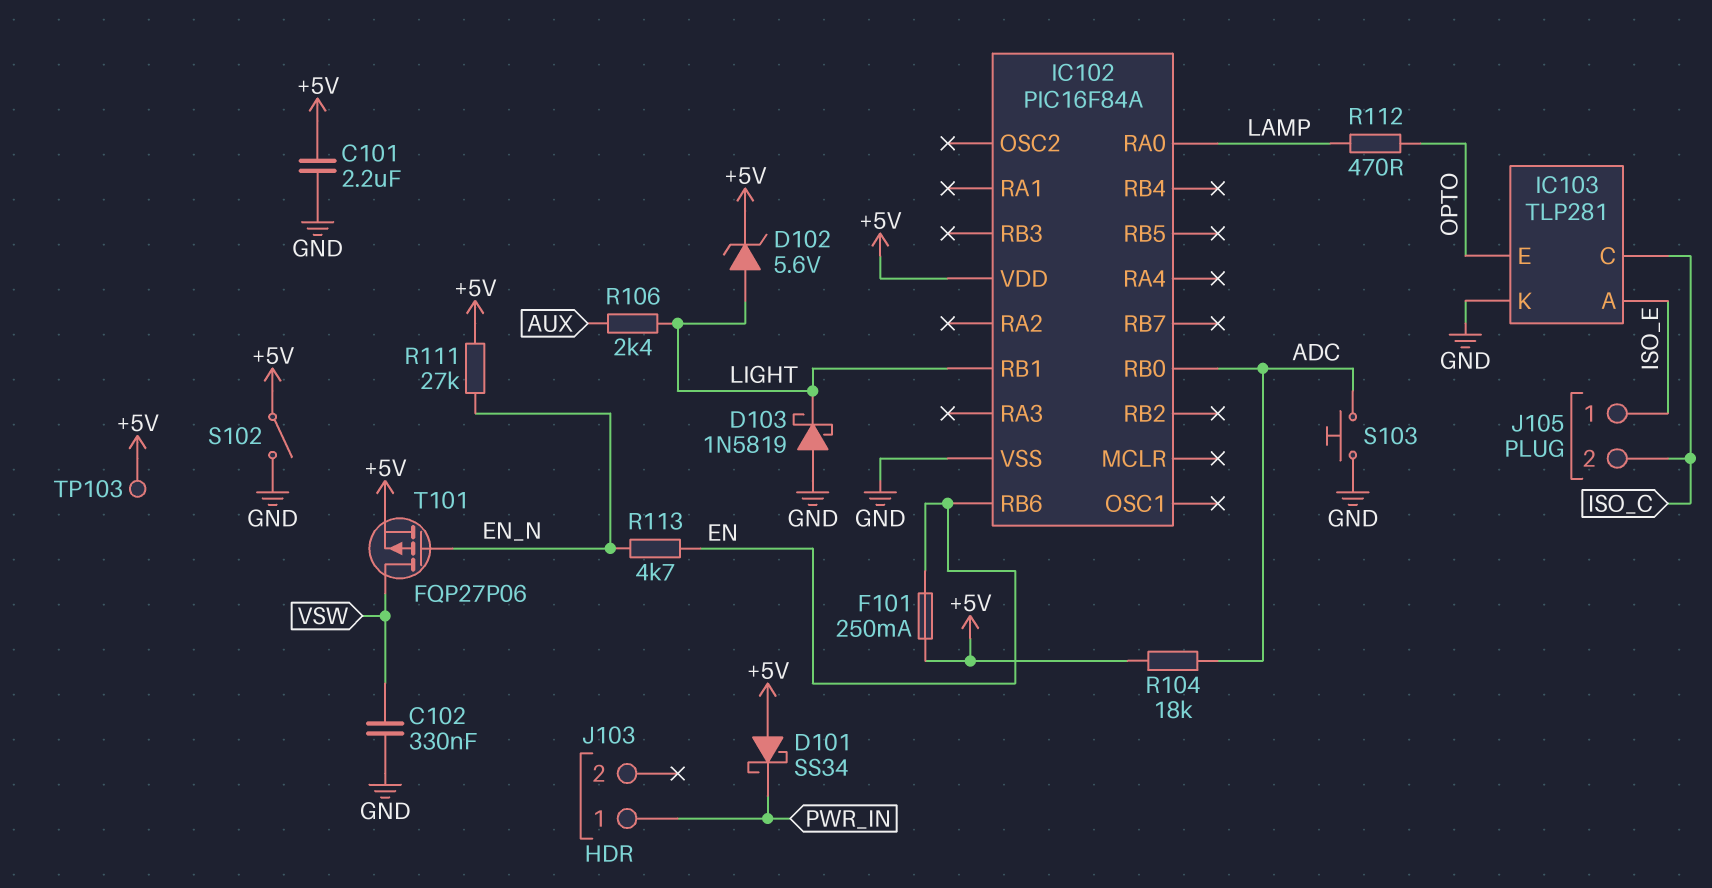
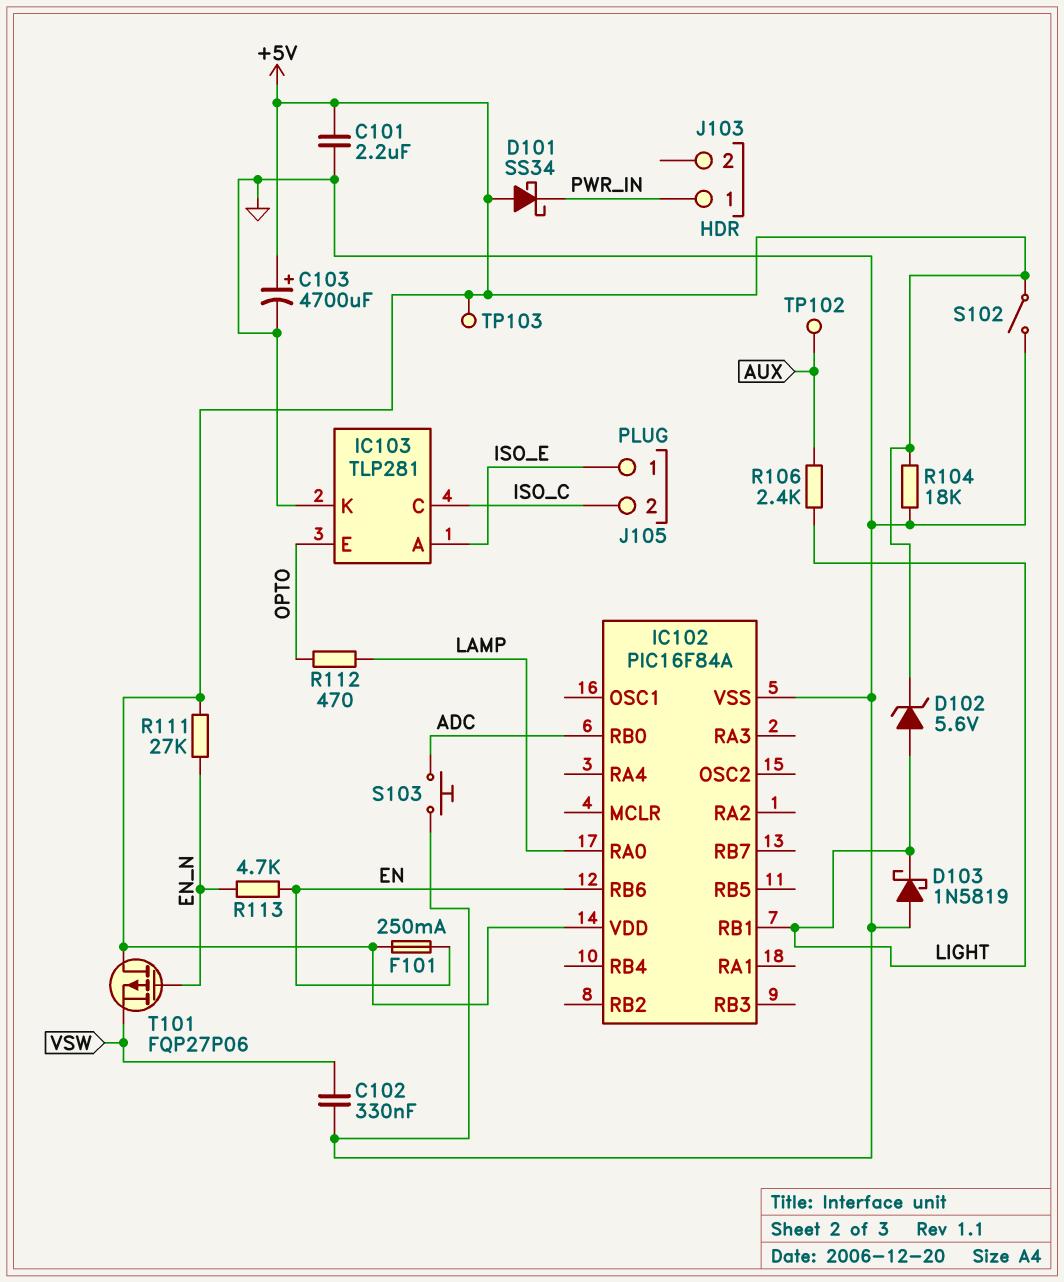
C103: none -> 4700uF (plus +5V, minus GND)
R104: 18k (+5V, ADC) -> 18k (+5V, GND)
T101: PMOS FQP27P06 (G EN_N, D VSW, S +5V) -> PMOS FQP27P06 (G EN_N, D +5V, S VSW)
TP102: none -> test point (AUX)

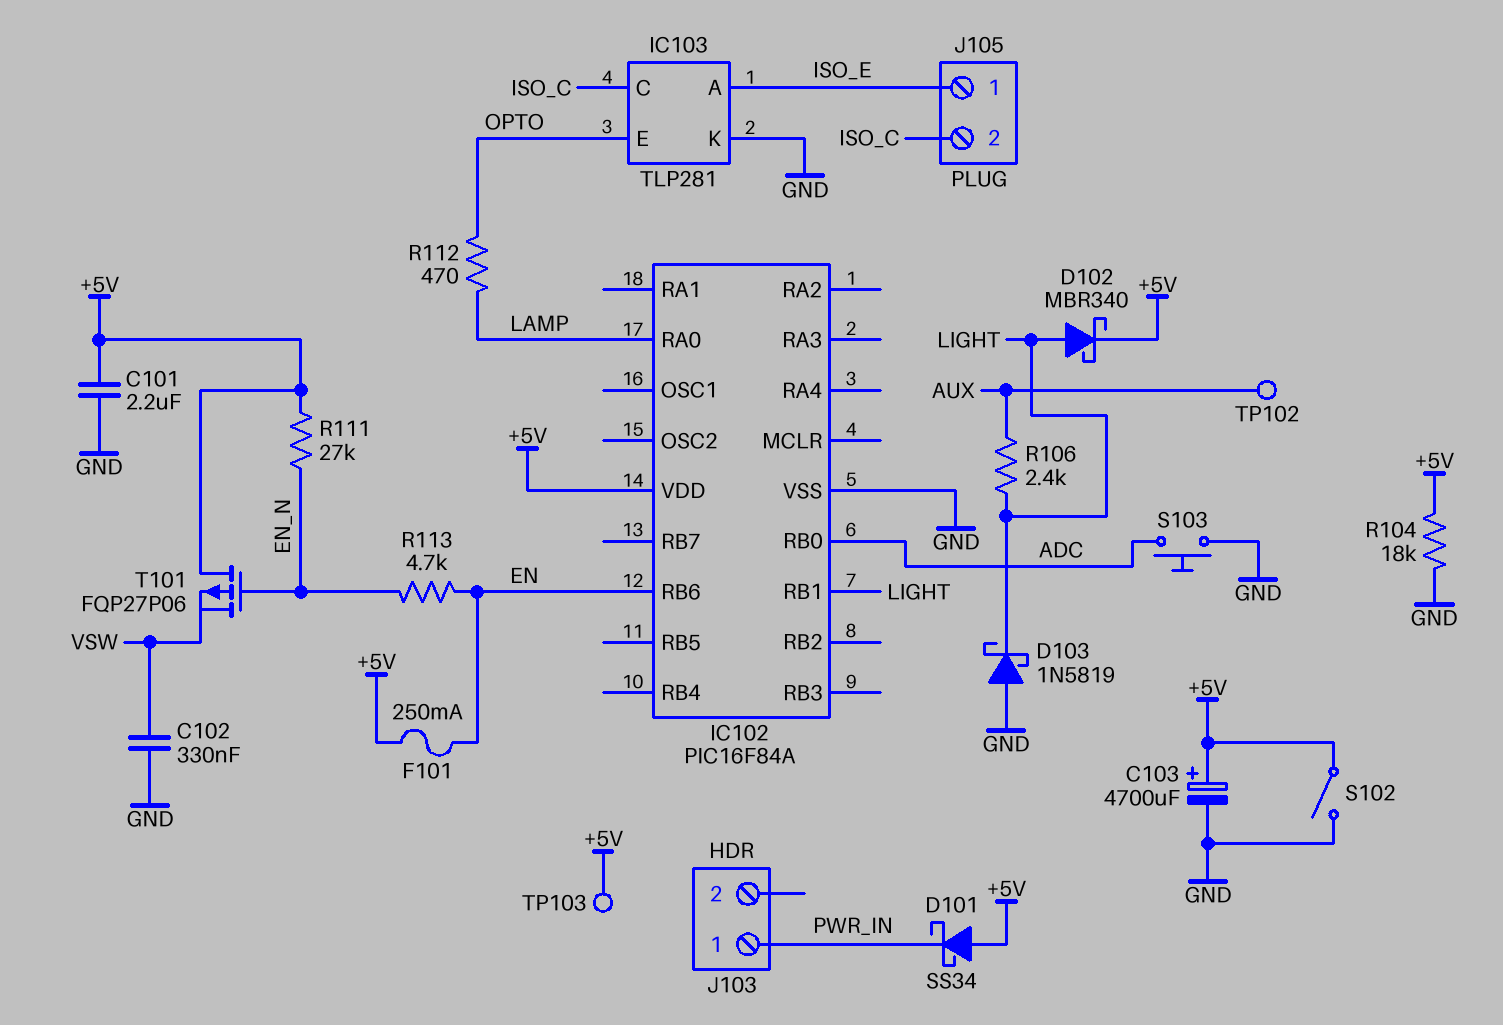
D102: zener 5.6V (A LIGHT, K +5V) -> schottky MBR340 (A LIGHT, K +5V)

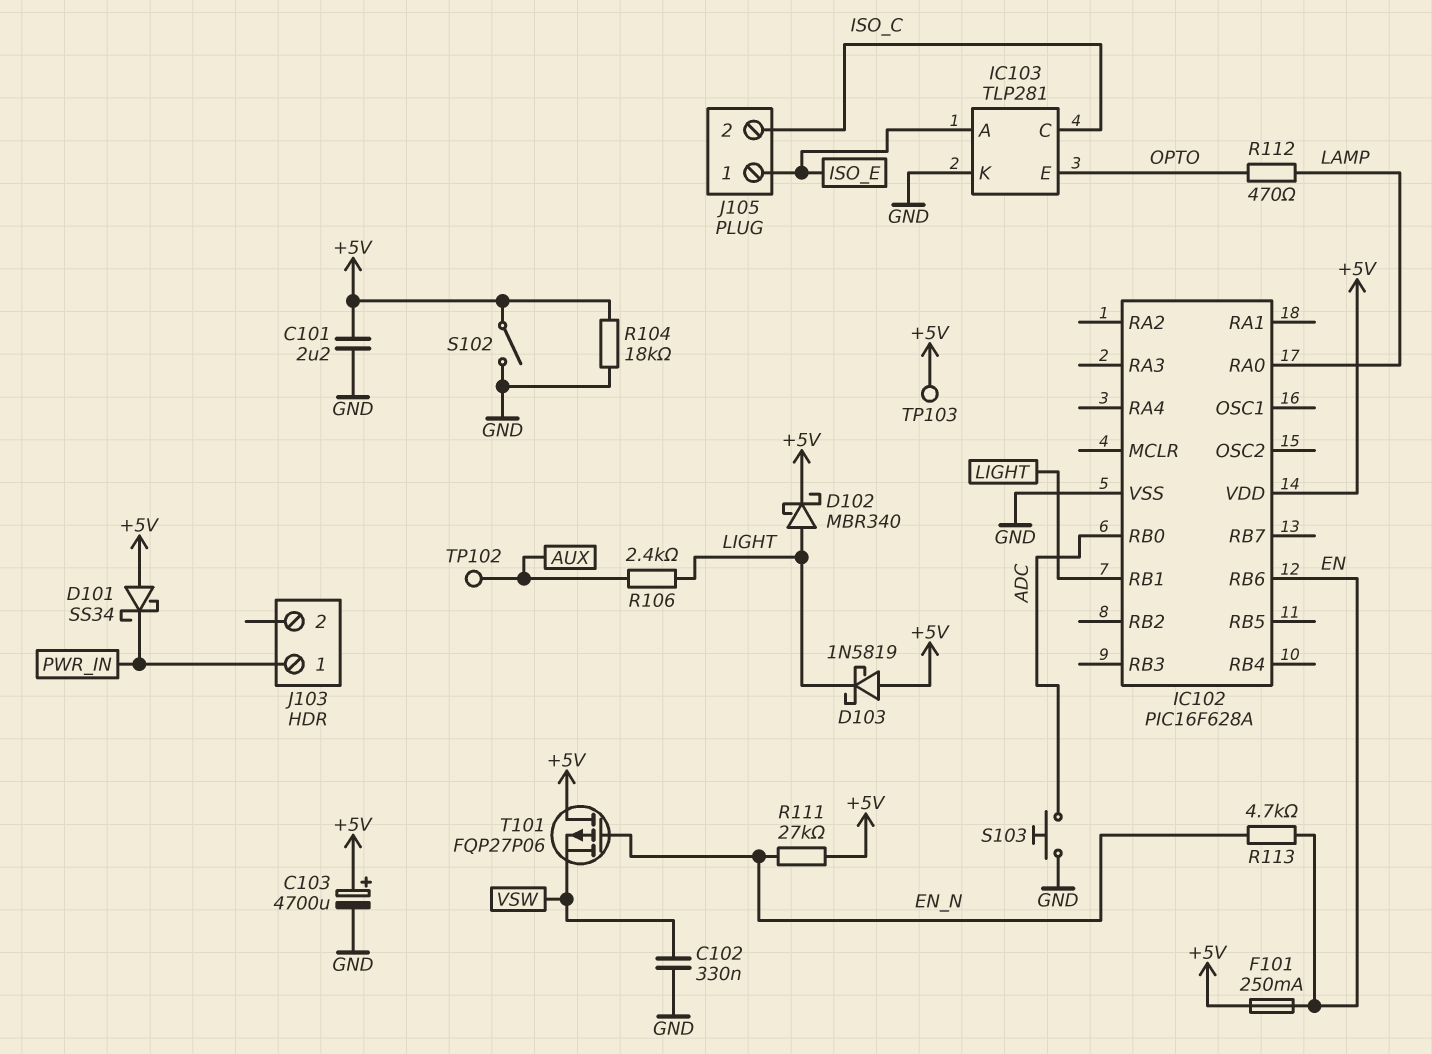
D103: schottky 1N5819 (A GND, K LIGHT) -> schottky 1N5819 (A +5V, K LIGHT)
IC102: PIC16F84A -> PIC16F628A

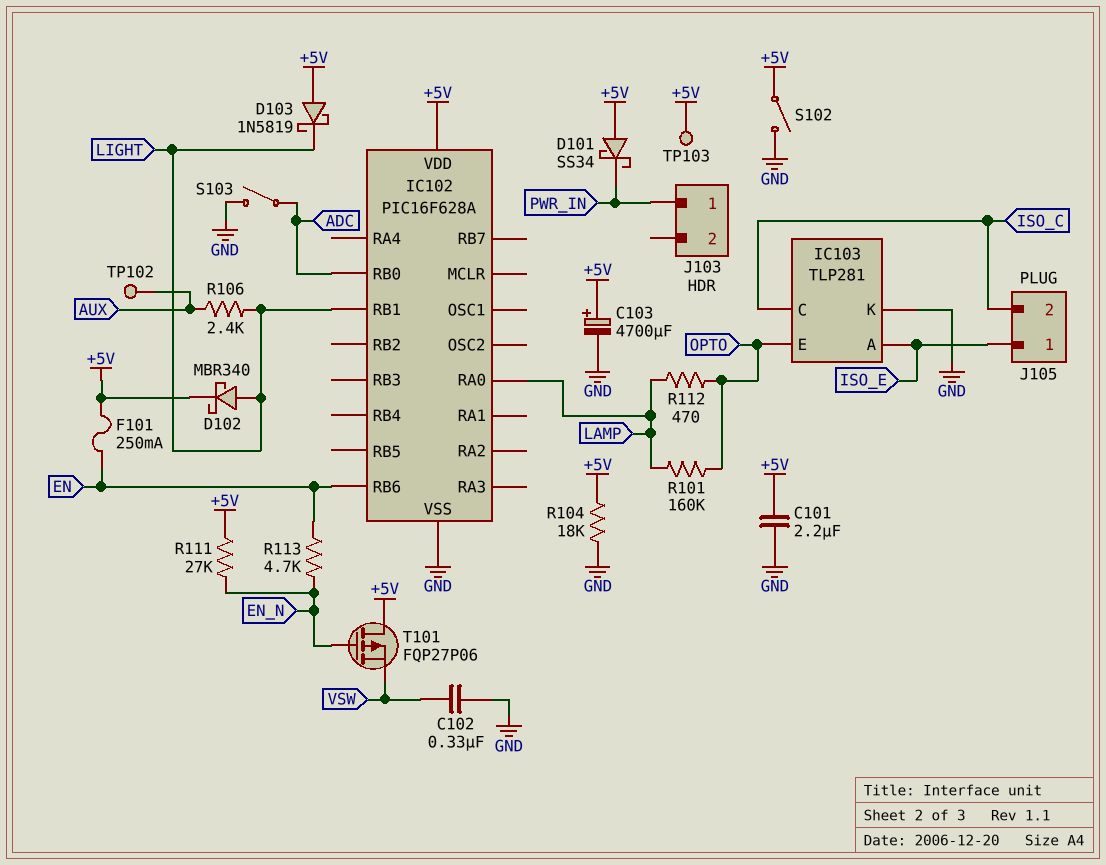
R101: none -> 160k (LAMP, OPTO)
S103: button (ADC, GND) -> switch (ADC, GND)

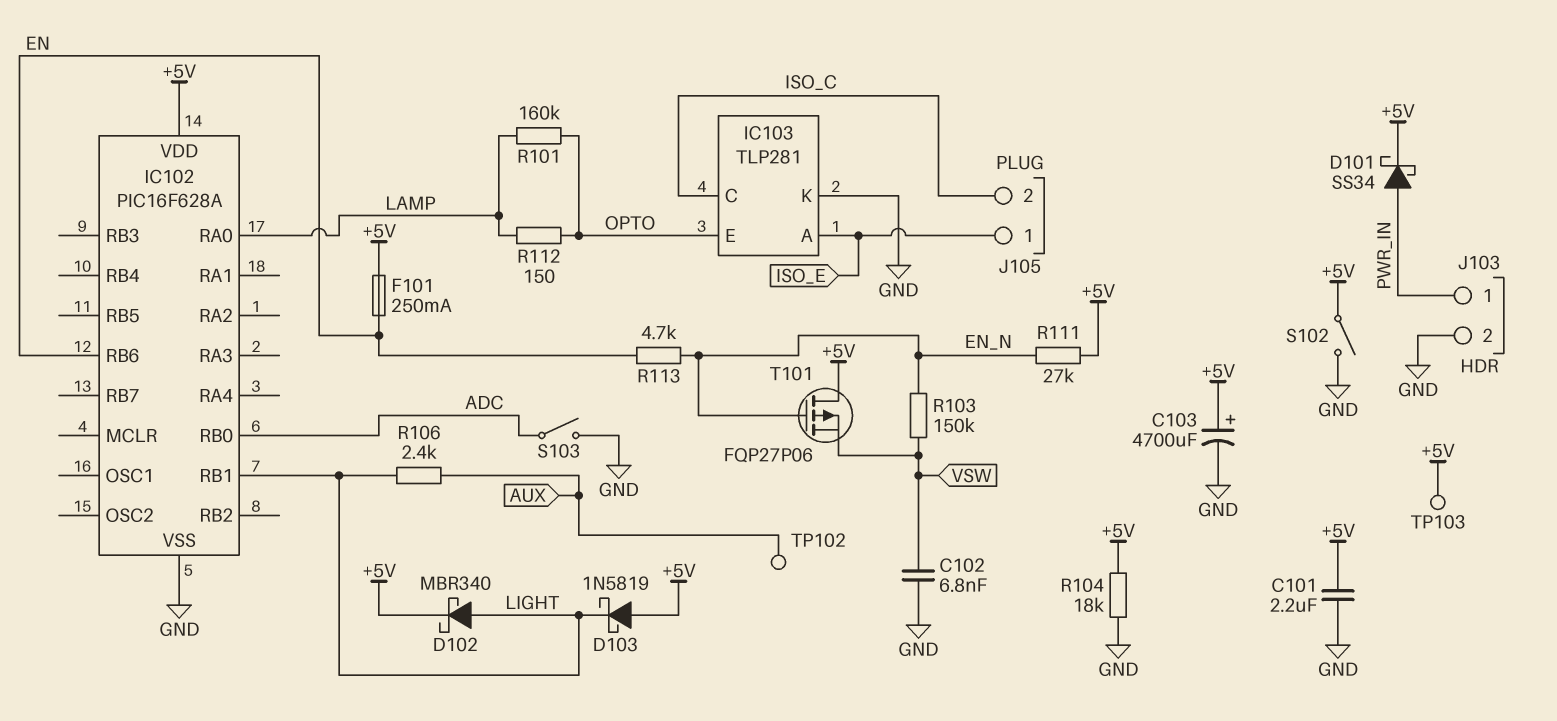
C102: 330nF (GND, VSW) -> 6.8nF (GND, VSW)
D101: schottky SS34 (A +5V, K PWR_IN) -> schottky SS34 (A PWR_IN, K +5V)
J103 pin 2: none -> GND
R103: none -> 150k (EN_N, VSW)
R112: 470 (LAMP, OPTO) -> 150 (LAMP, OPTO)

